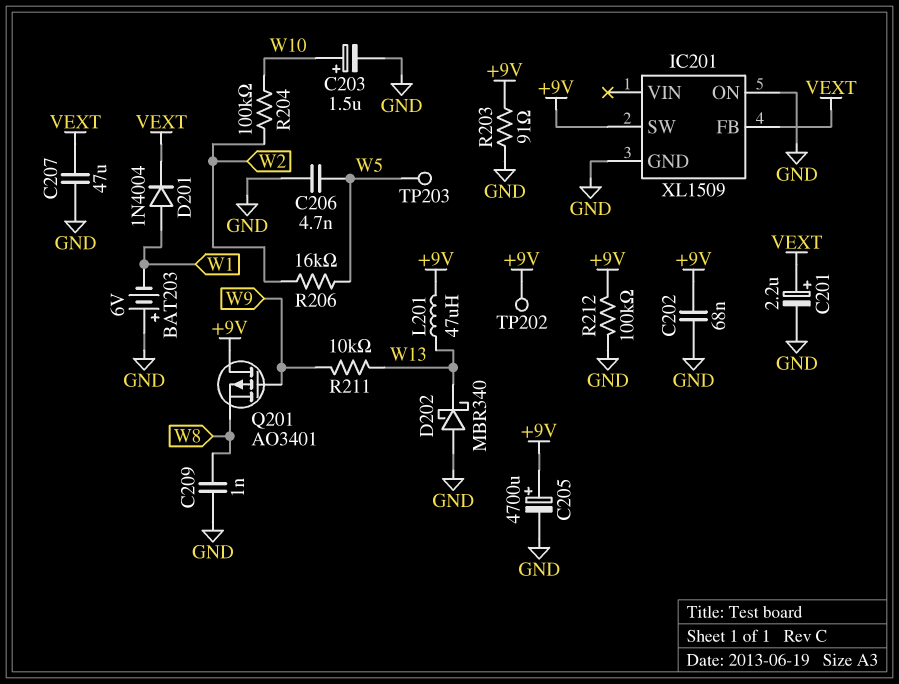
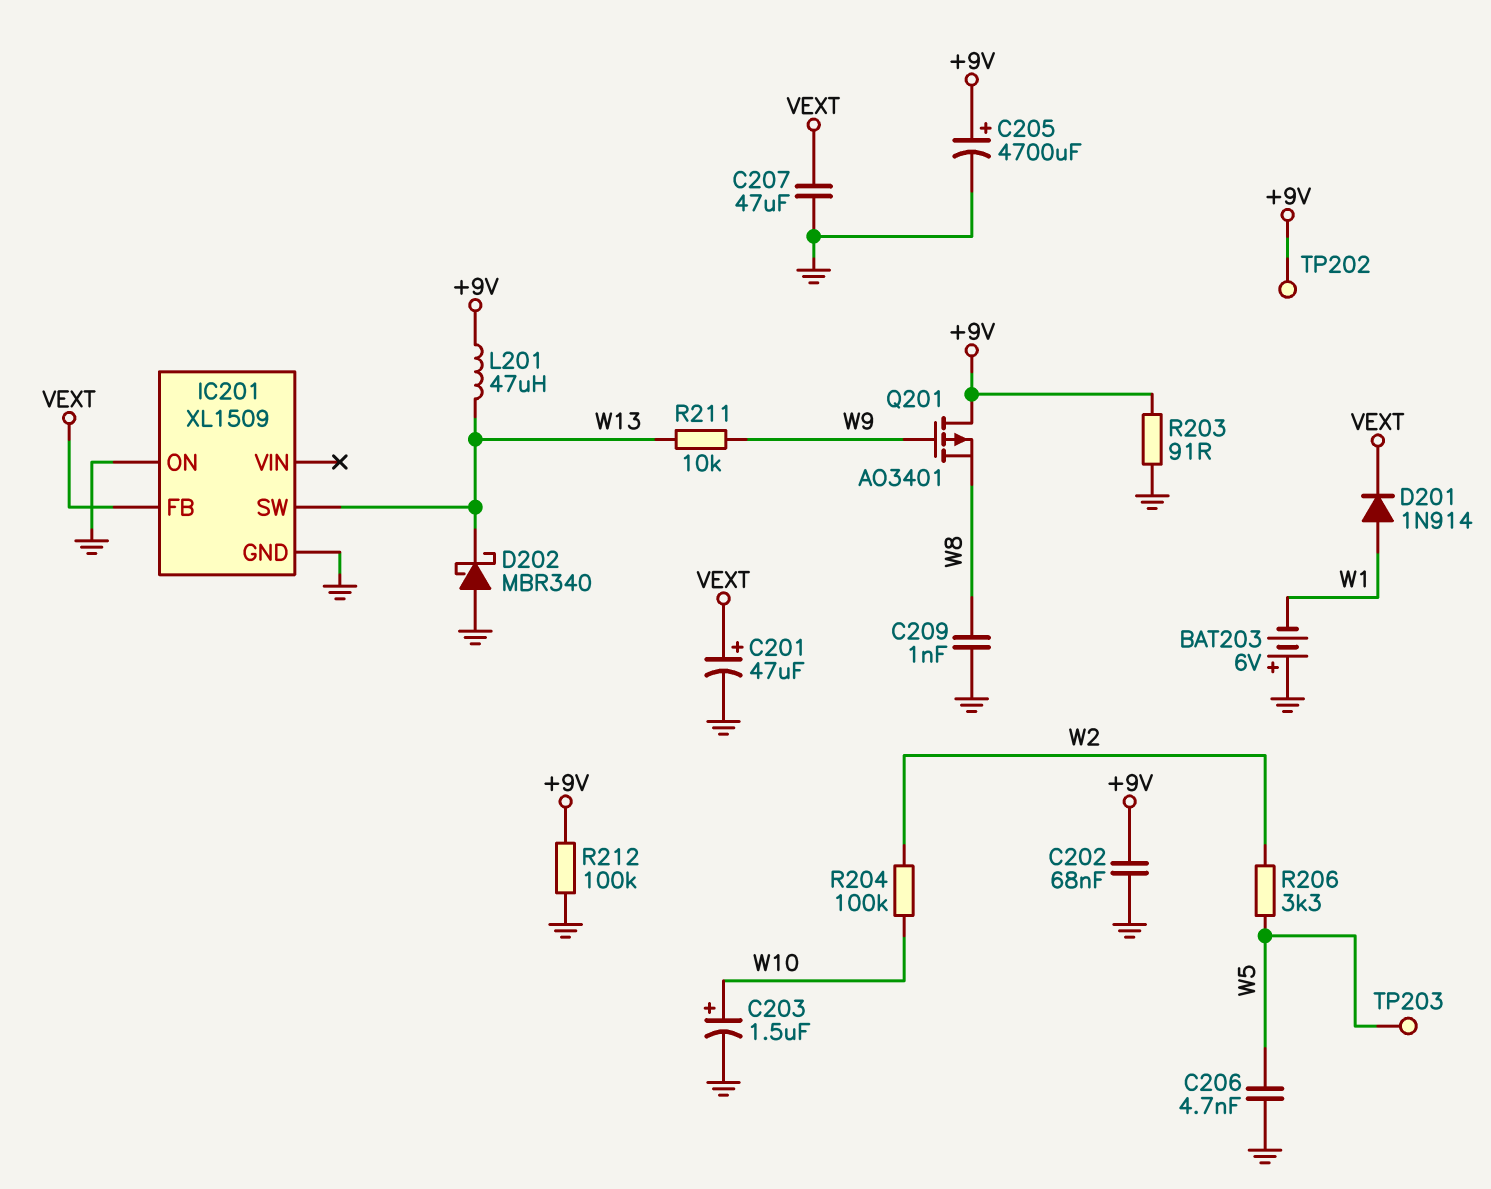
C201: 2.2uF (plus VEXT, minus GND) -> 47uF (plus VEXT, minus GND)
D201: diode 1N4004 (A W1, K VEXT) -> diode 1N914 (A W1, K VEXT)
IC201 pin SW: +9V -> W13
R206: 16k (W2, W5) -> 3.3k (W2, W5)

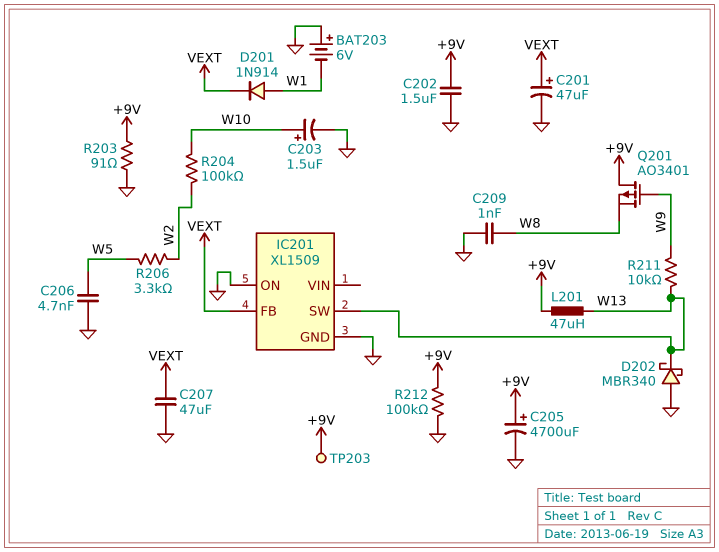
C202: 68nF (+9V, GND) -> 1.5uF (+9V, GND)
TP202: test point (+9V) -> none
TP203: test point (W5) -> test point (+9V)

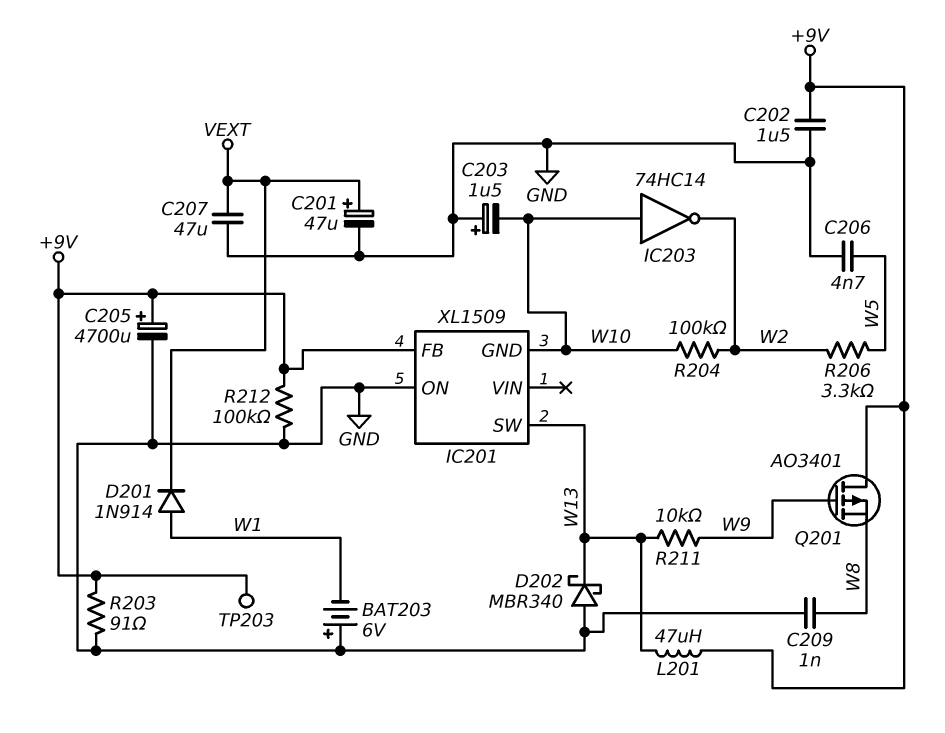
C203: 1.5uF (plus W10, minus GND) -> 1.5uF (plus GND, minus W10)
IC201 pin FB: VEXT -> +9V
IC201 pin GND: GND -> W10
IC203: none -> NOT 74HC14 (in W10, out W2)

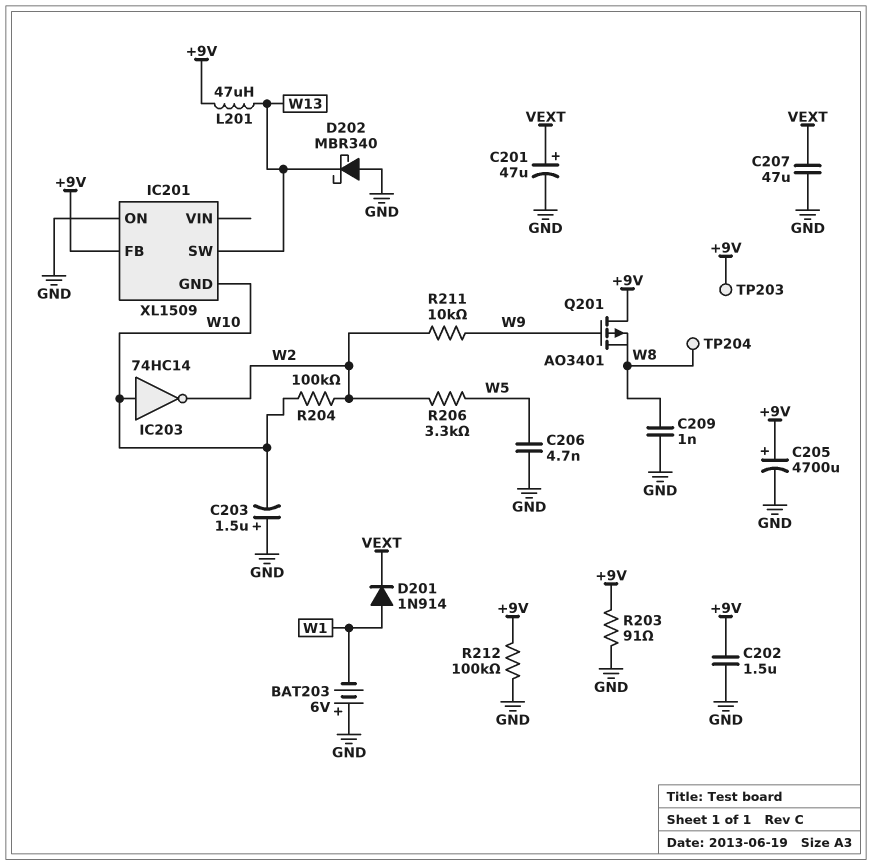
R211: 10k (W9, W13) -> 10k (W2, W9)
TP204: none -> test point (W8)

